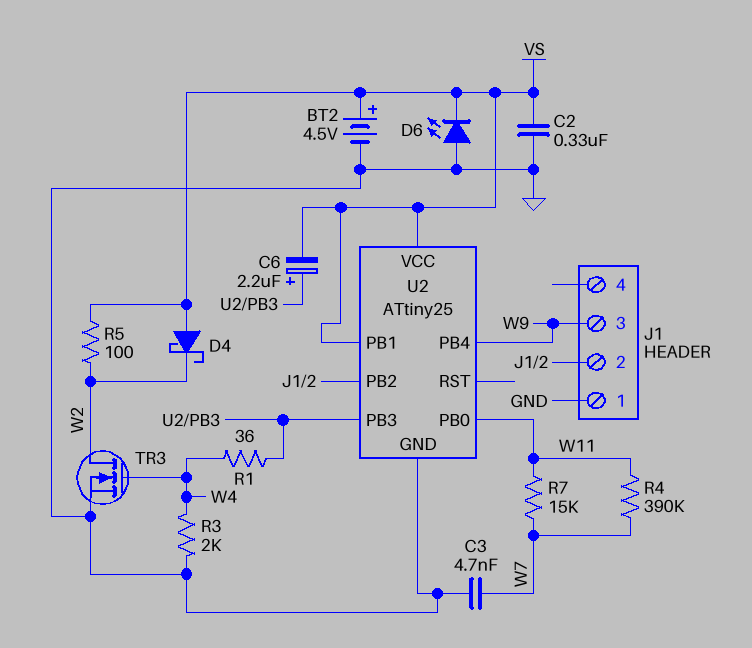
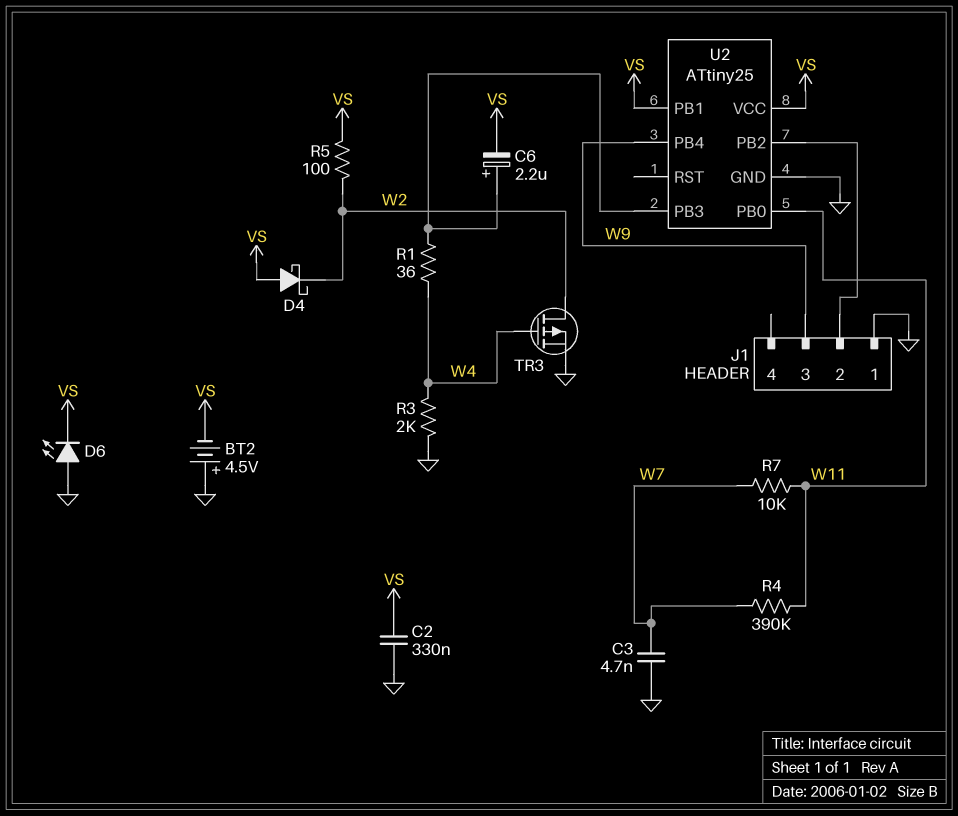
BT2: 4.5V (plus VS, minus GND) -> 4.5V (plus GND, minus VS)
R7: 15k (W7, W11) -> 10k (W7, W11)
TR3: NMOS (G W4, D W2, S GND) -> PMOS (G W4, D W2, S GND)

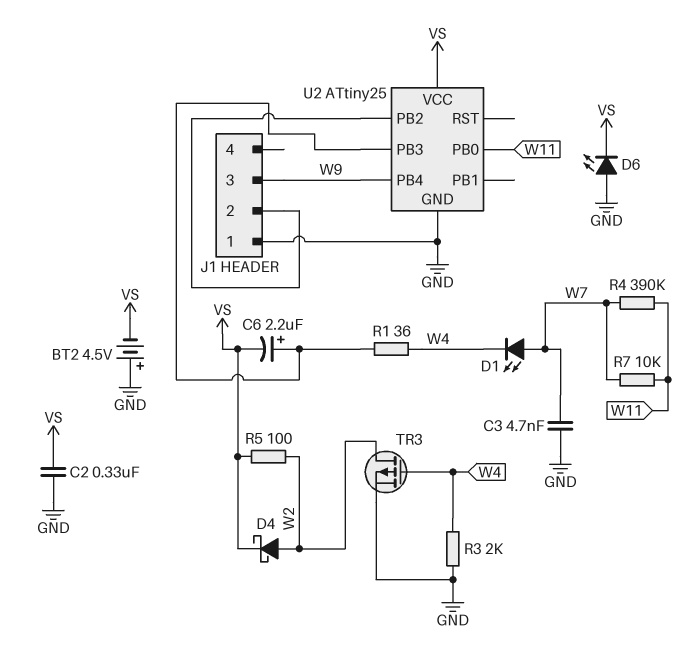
D1: none -> LED (A W7, K W4)
D4: schottky (A VS, K W2) -> schottky (A W2, K VS)
U2 pin PB1: VS -> none

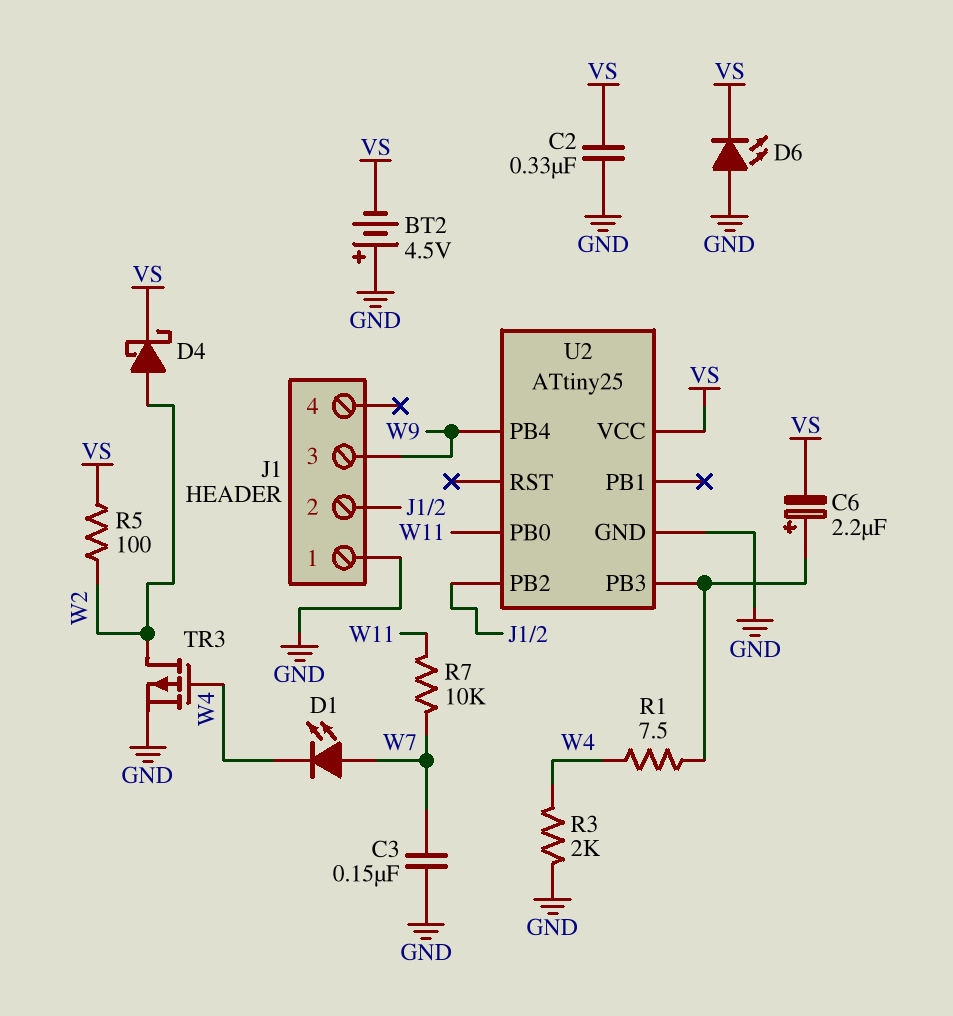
C3: 4.7nF (GND, W7) -> 150nF (GND, W7)
R1: 36 (U2/PB3, W4) -> 7.5 (U2/PB3, W4)
R4: 390k (W7, W11) -> none

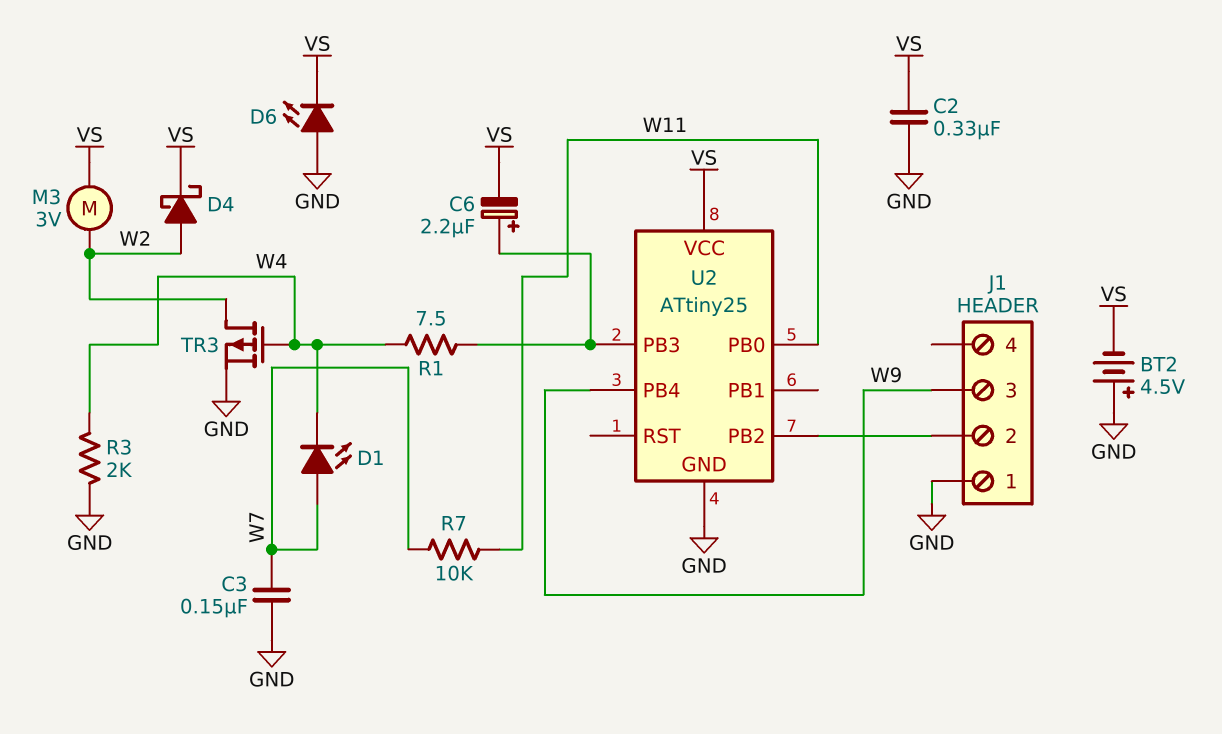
M3: none -> motor 3V (VS, W2)
R5: 100 (VS, W2) -> none

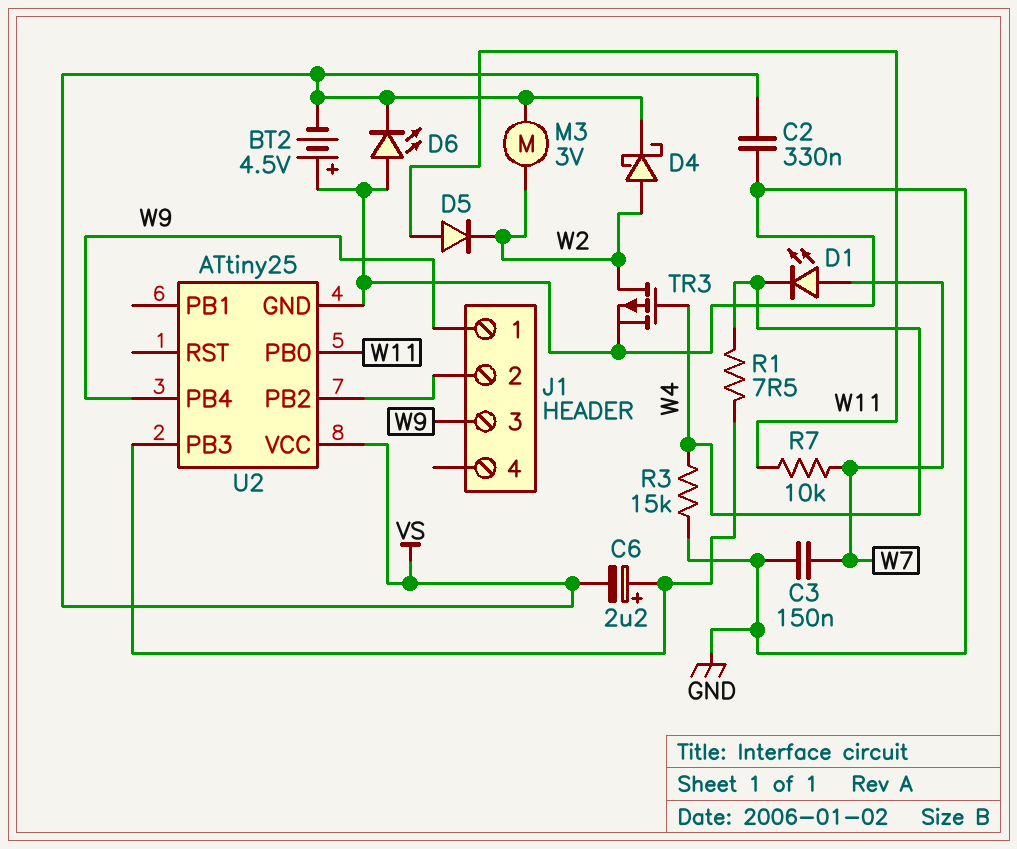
D5: none -> diode (A W11, K W2)
J1 pin 1: GND -> W9
R3: 2k (GND, W4) -> 15k (GND, W4)

